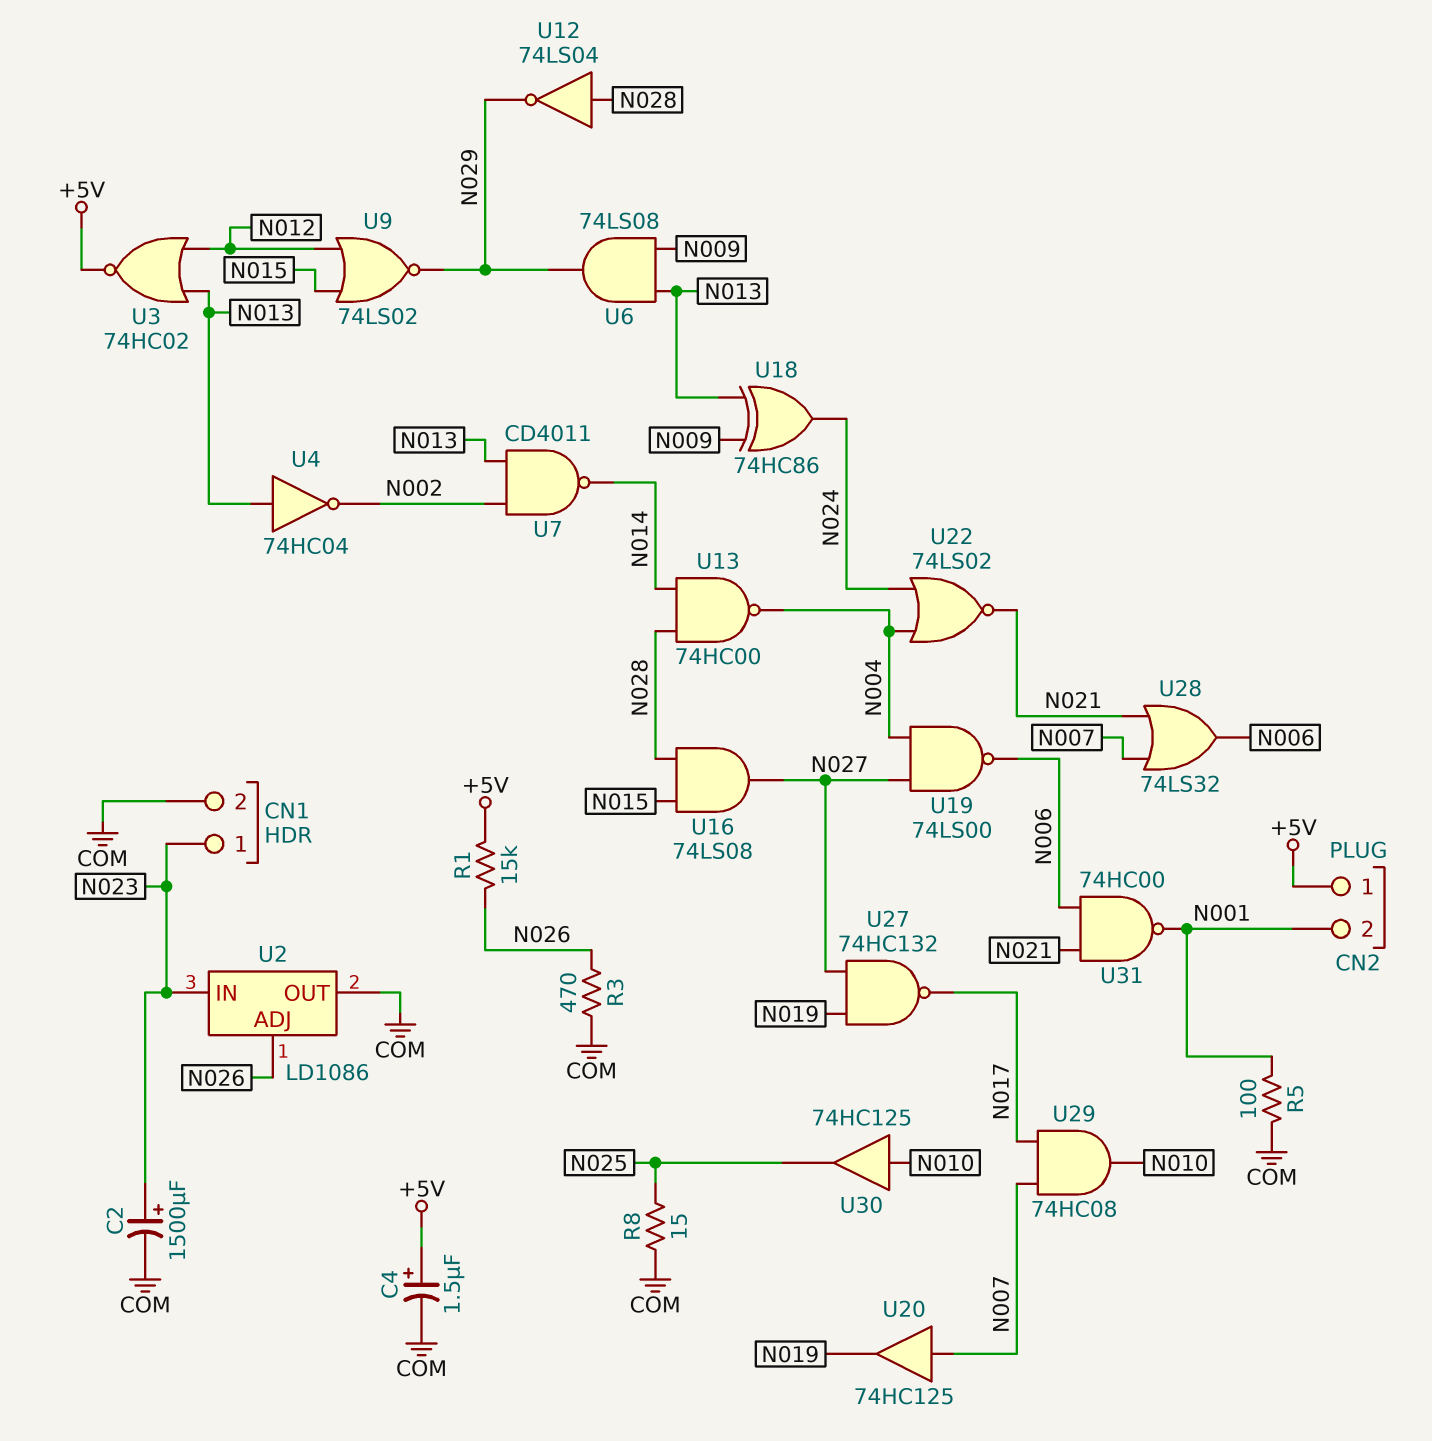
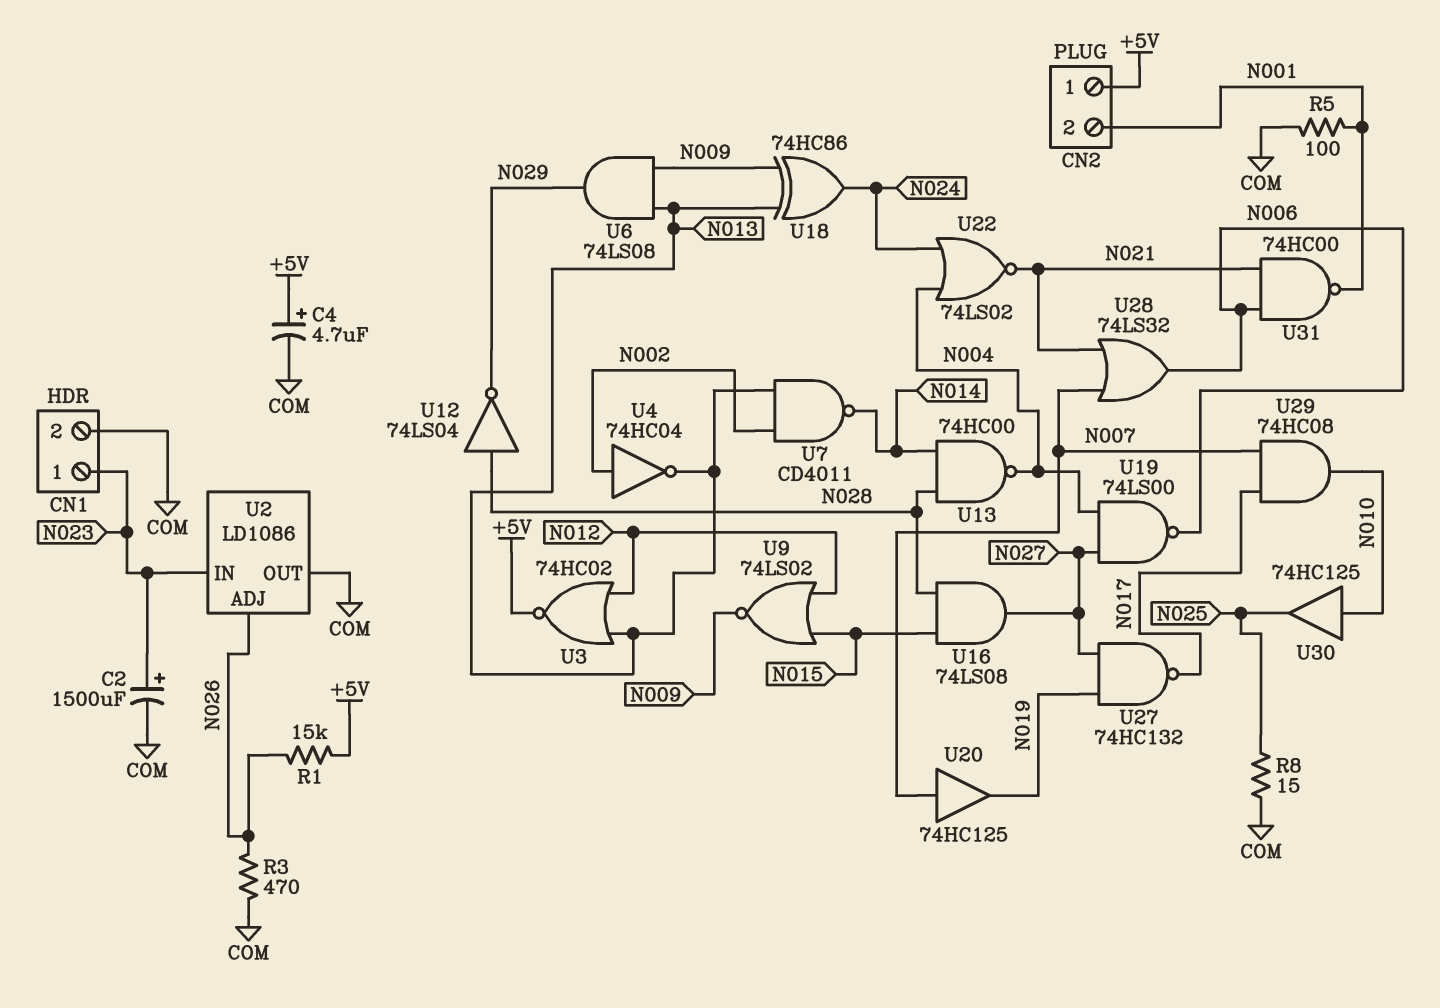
C4: 1.5uF (plus +5V, minus COM) -> 4.7uF (plus +5V, minus COM)
U4: NOT 74HC04 (in N013, out N002) -> NOT 74HC04 (in N002, out N013)
U9: NOR 74LS02 (in N012, in N015, out N029) -> NOR 74LS02 (in N012, in N015, out N009)

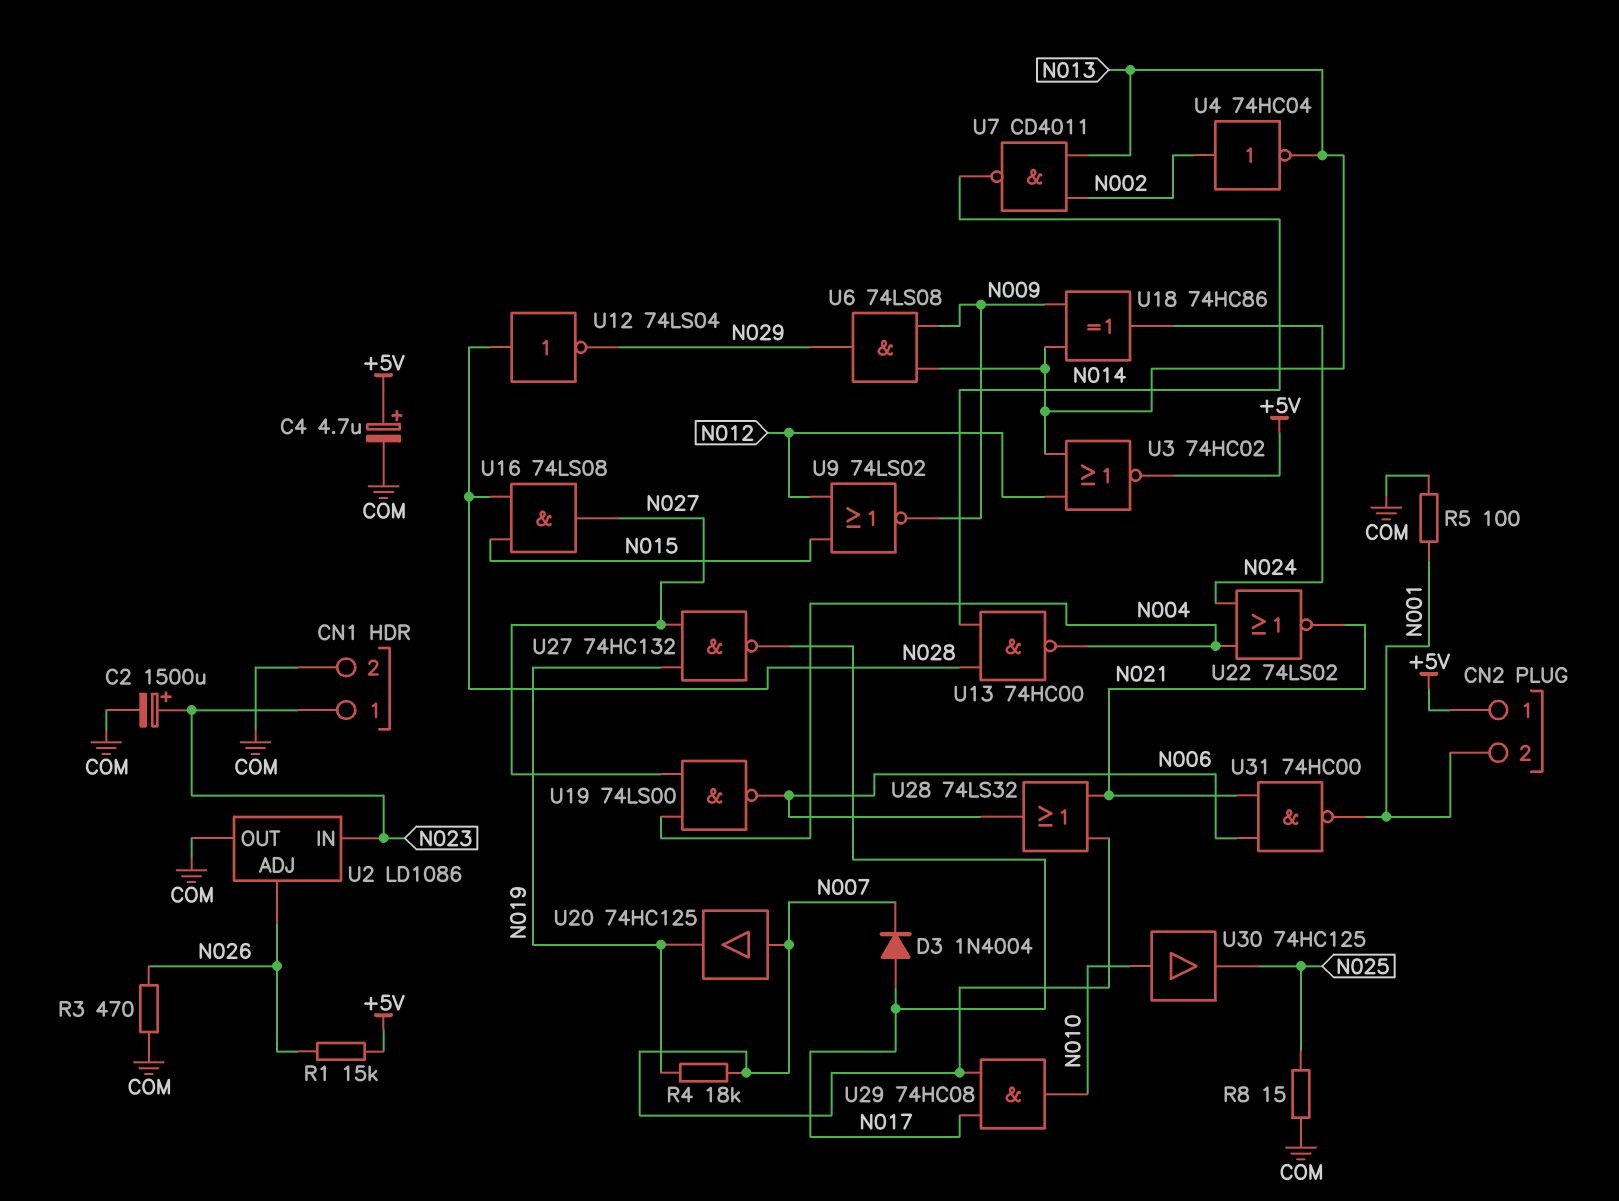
D3: none -> diode 1N4004 (A N017, K N007)
R4: none -> 18k (N007, N019)

